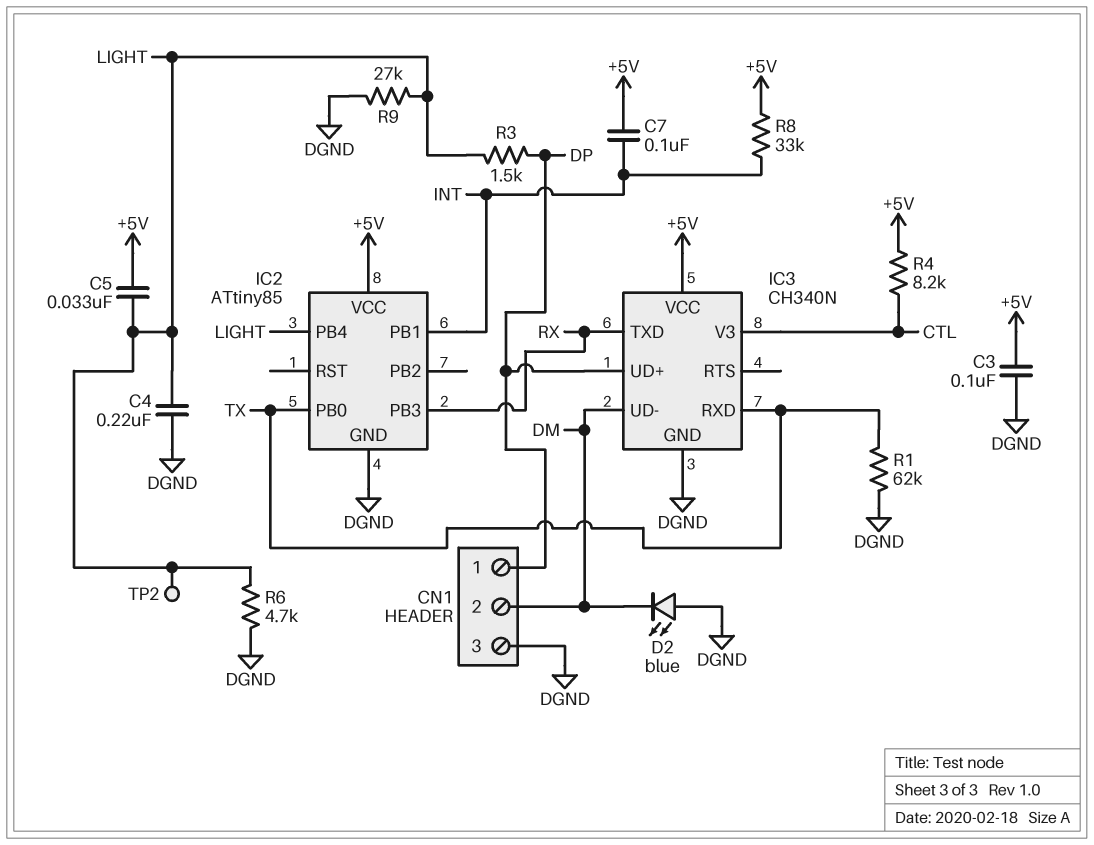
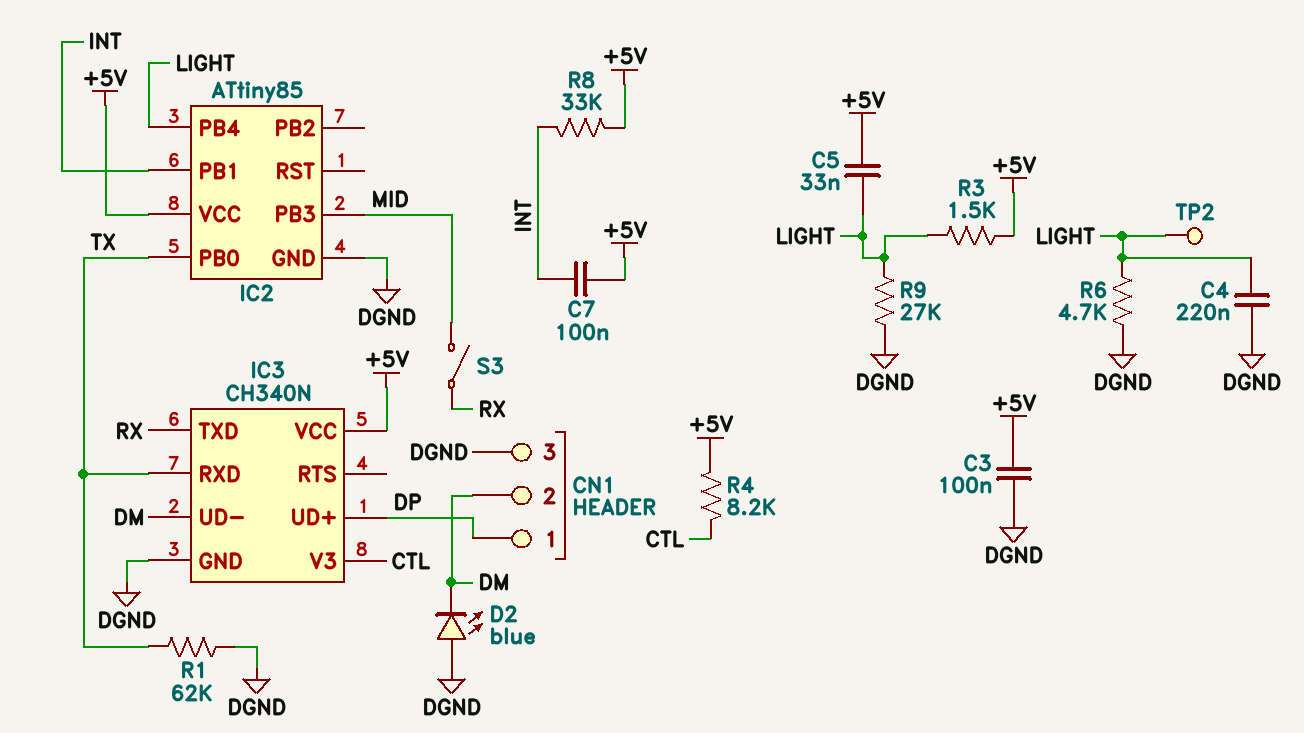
IC2 pin PB3: RX -> MID
R3: 1.5k (DP, LIGHT) -> 1.5k (+5V, LIGHT)
S3: none -> switch (MID, RX)

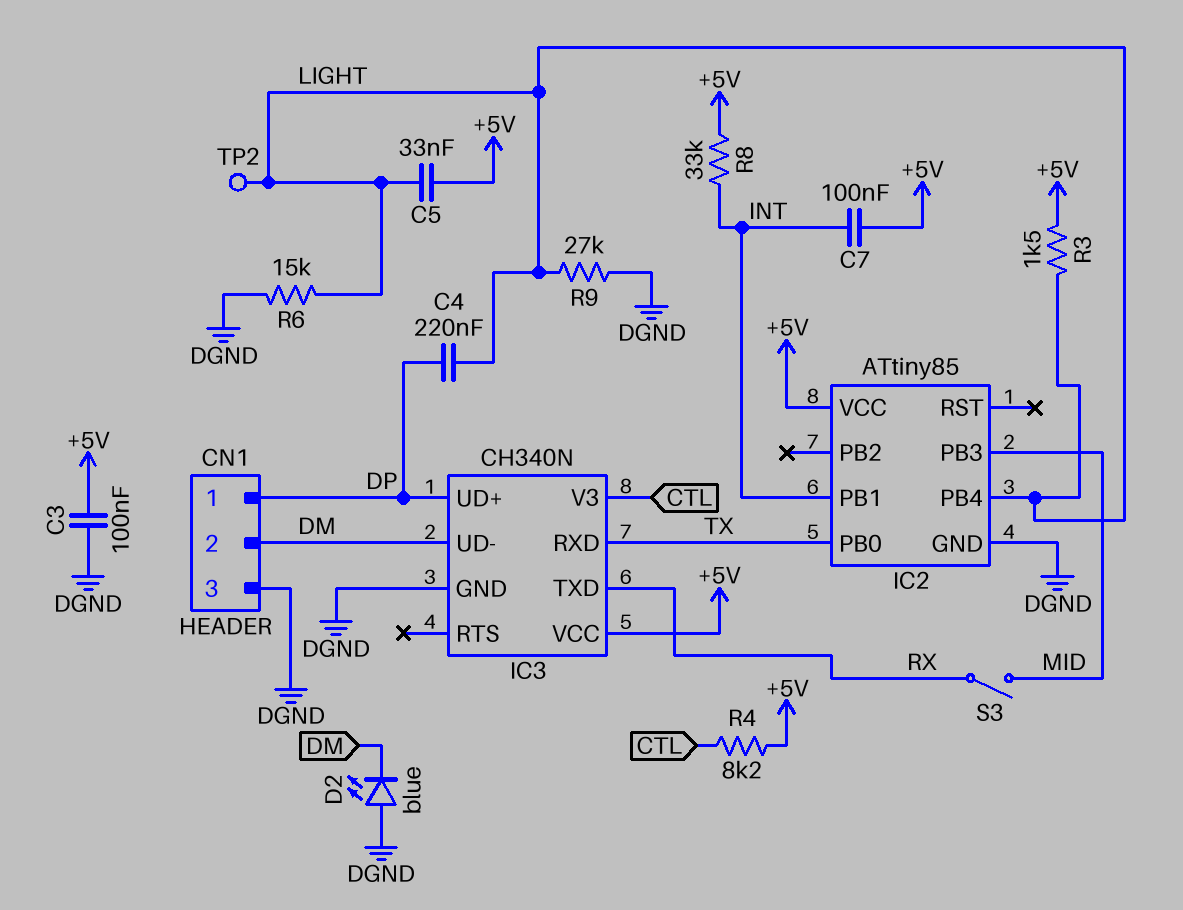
C4: 220nF (DGND, LIGHT) -> 220nF (DP, LIGHT)
R1: 62k (DGND, TX) -> none
R6: 4.7k (DGND, LIGHT) -> 15k (DGND, LIGHT)

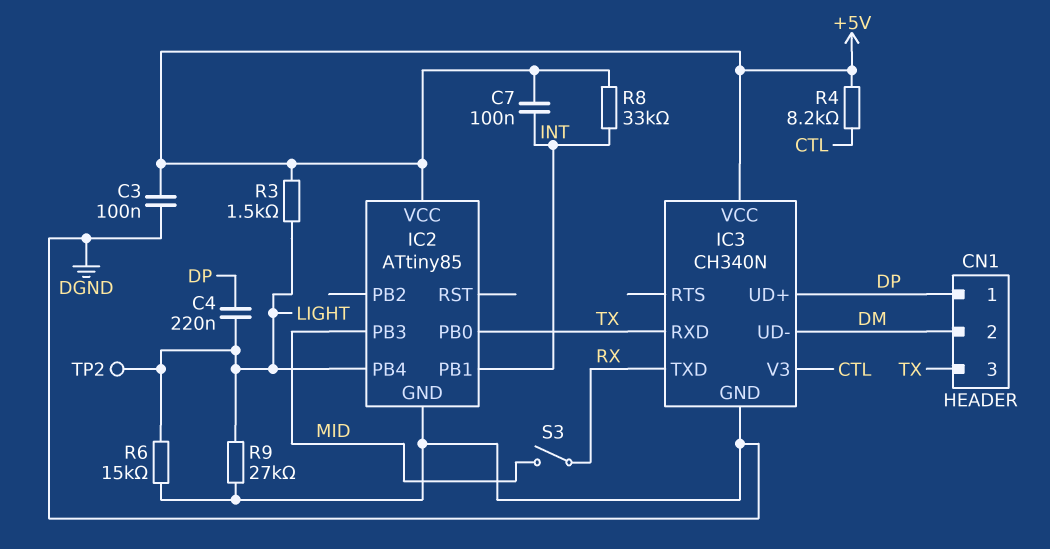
C5: 33nF (+5V, LIGHT) -> none
CN1 pin 3: DGND -> TX
D2: LED blue (A DGND, K DM) -> none

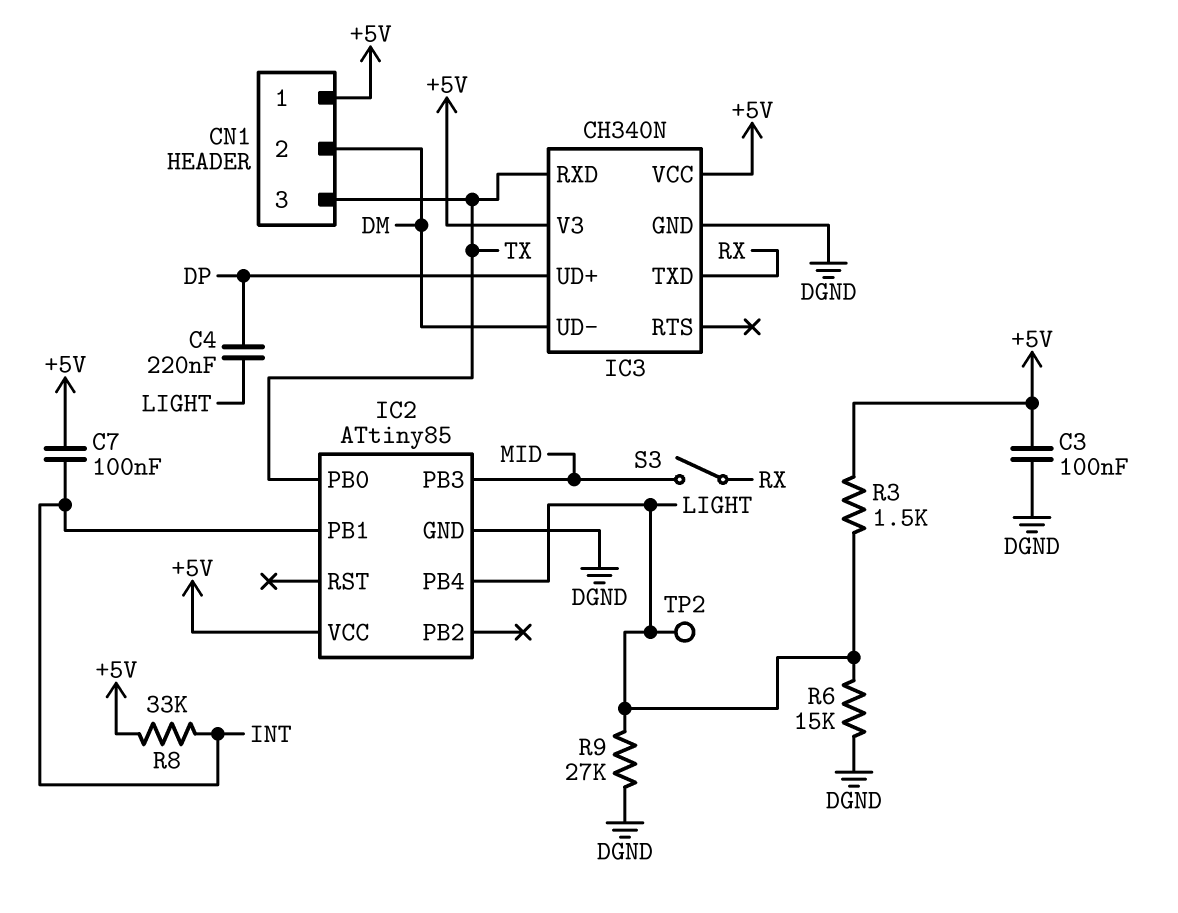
CN1 pin 1: DP -> +5V
IC3 pin V3: CTL -> +5V
R4: 8.2k (+5V, CTL) -> none

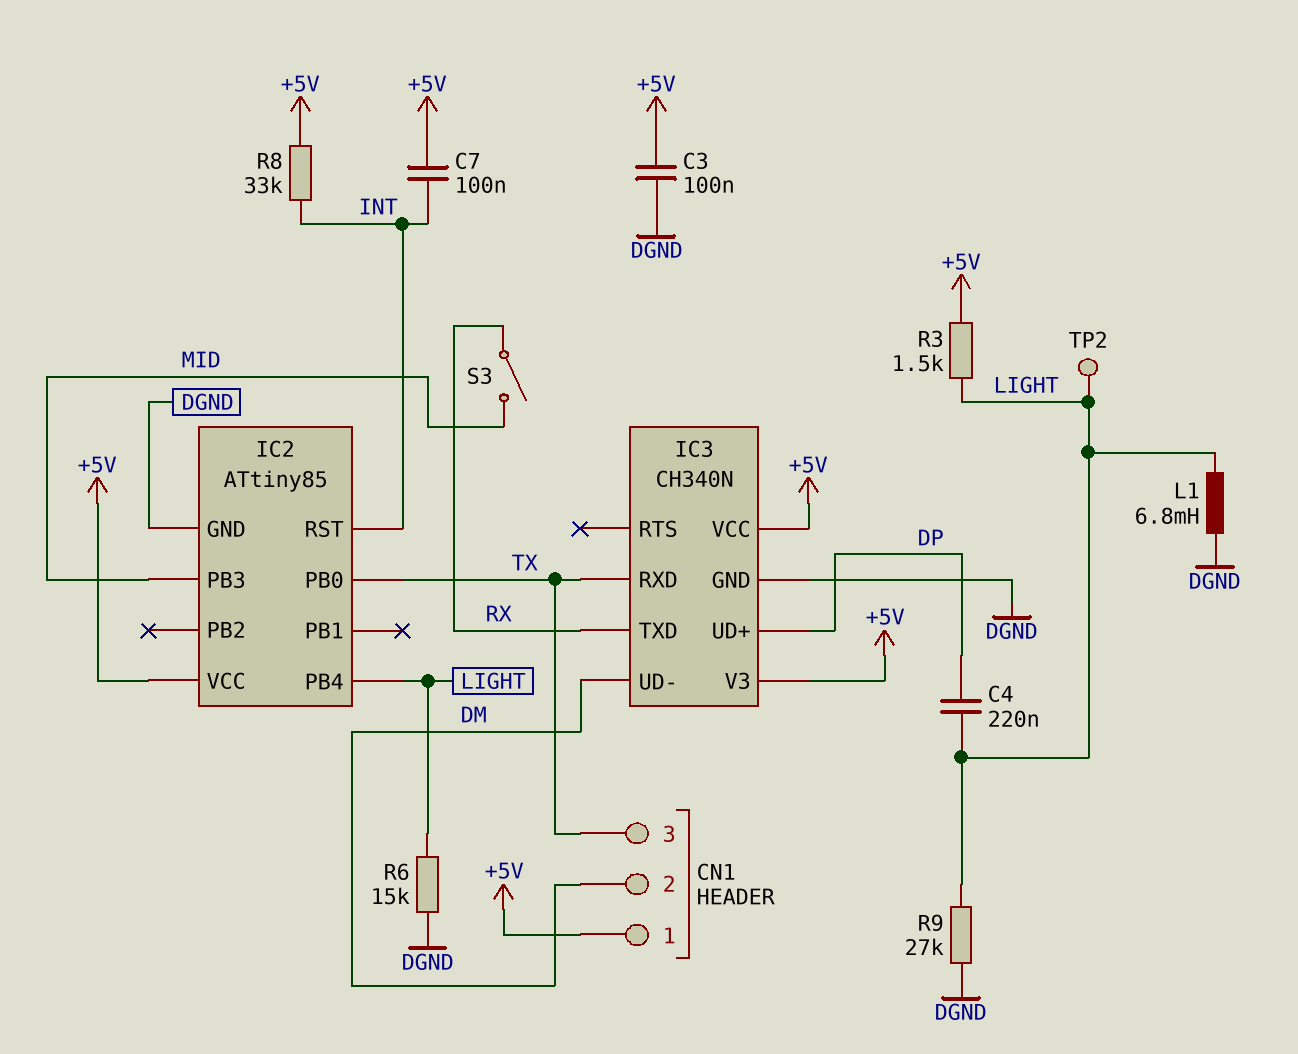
IC2 pin PB1: INT -> none
IC2 pin RST: none -> INT
L1: none -> 6.8mH (DGND, LIGHT)

